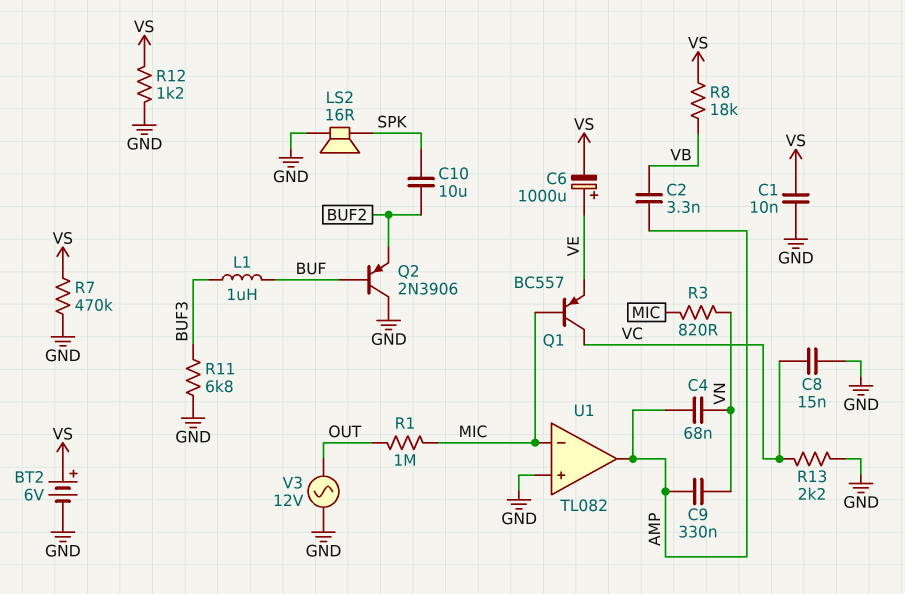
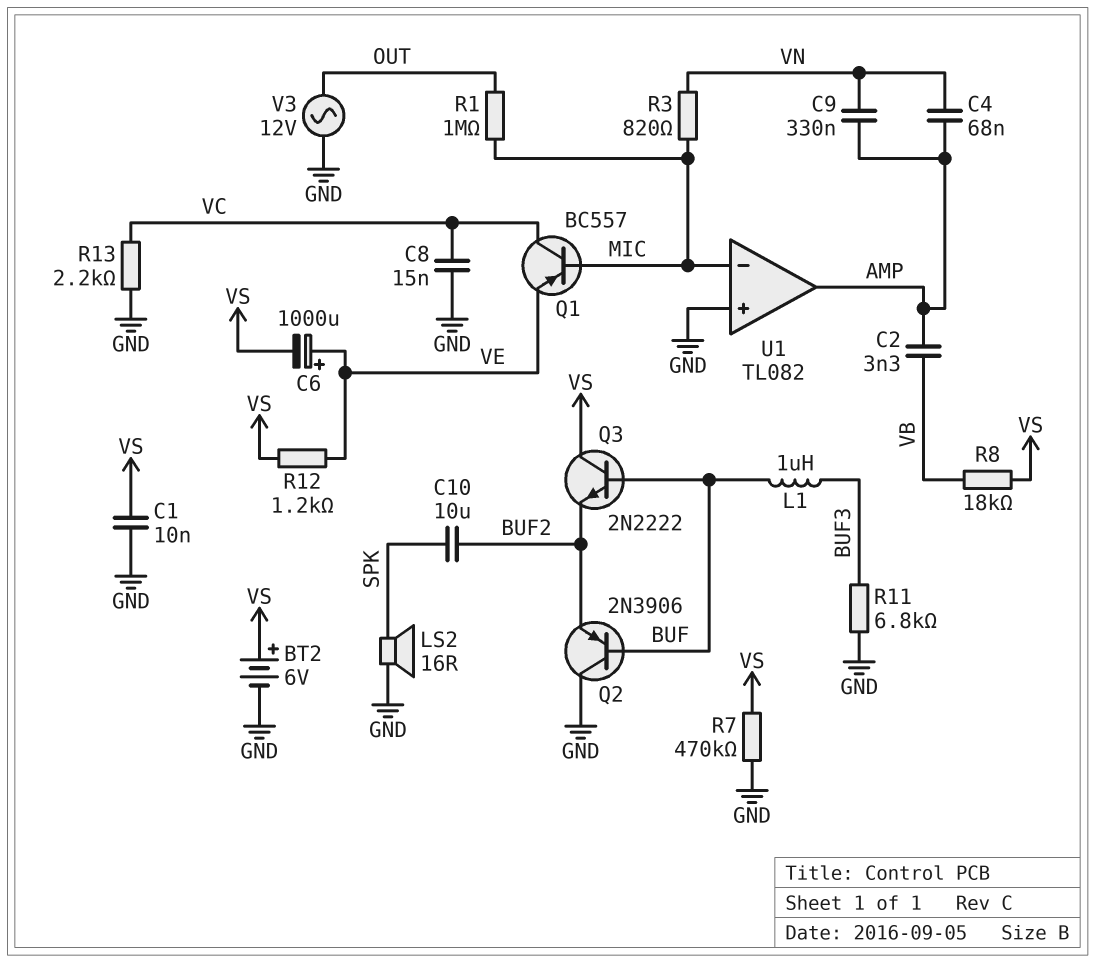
Q3: none -> NPN 2N2222 (B BUF, C VS, E BUF2)
R12: 1.2k (GND, VS) -> 1.2k (VE, VS)

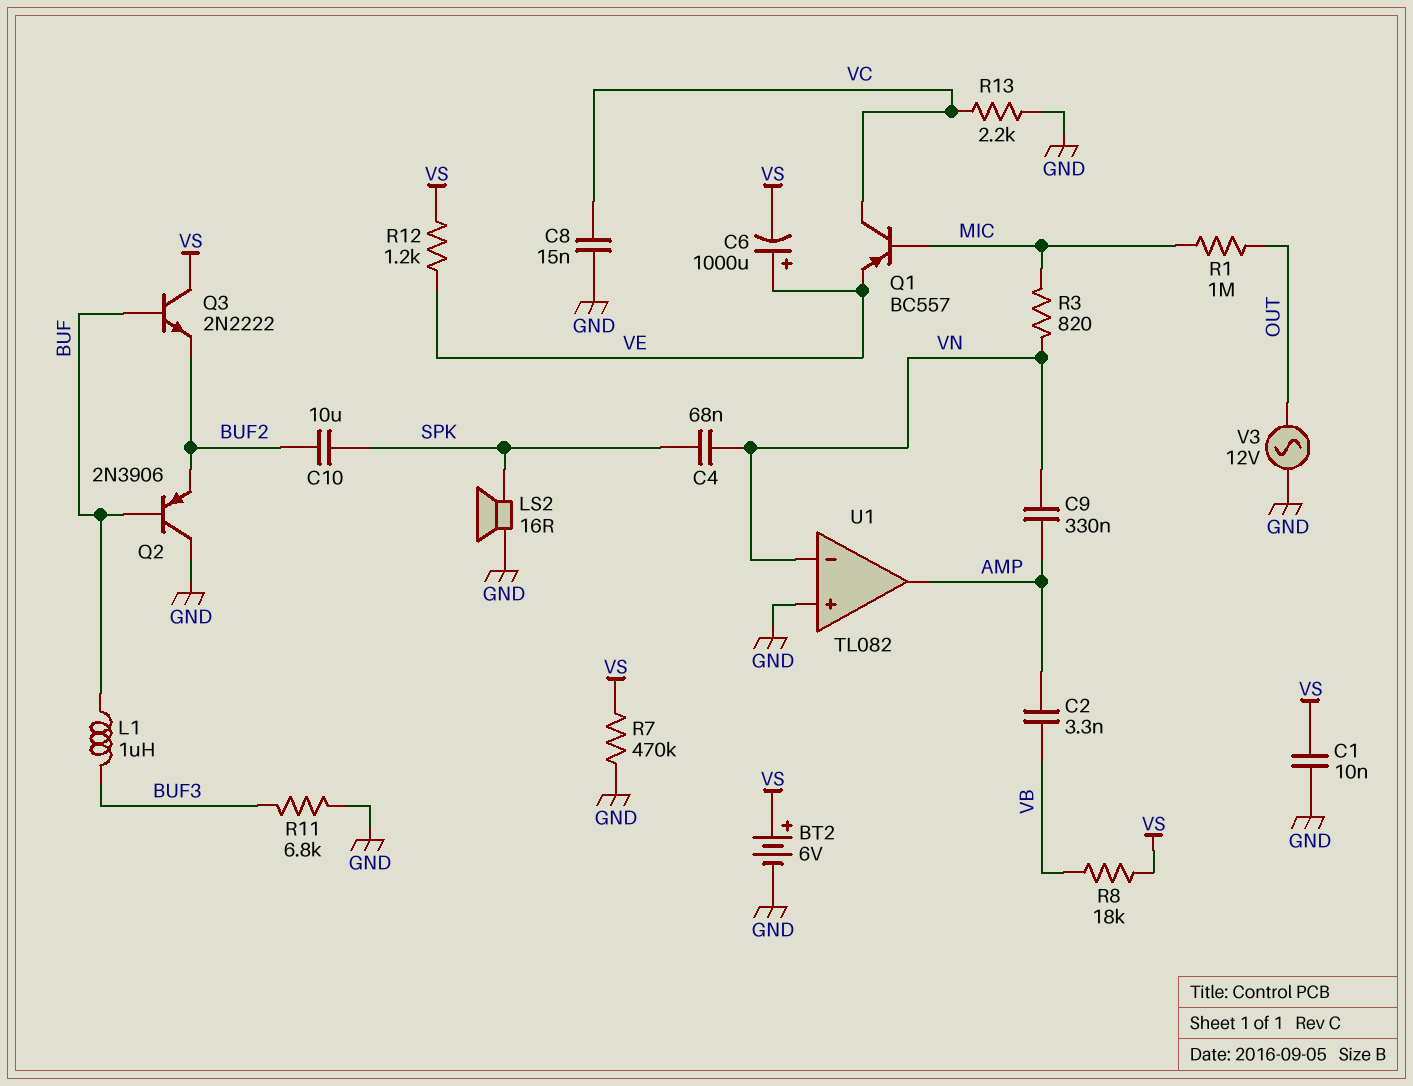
C4: 68nF (AMP, VN) -> 68nF (SPK, VN)
U1 pin in-: MIC -> VN

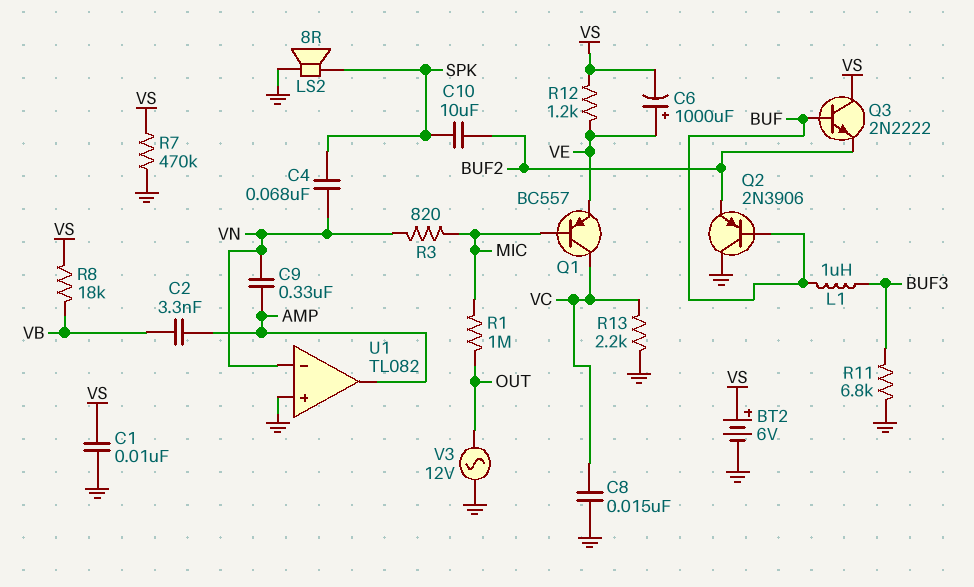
LS2: speaker 16R (GND, SPK) -> speaker 8R (GND, SPK)

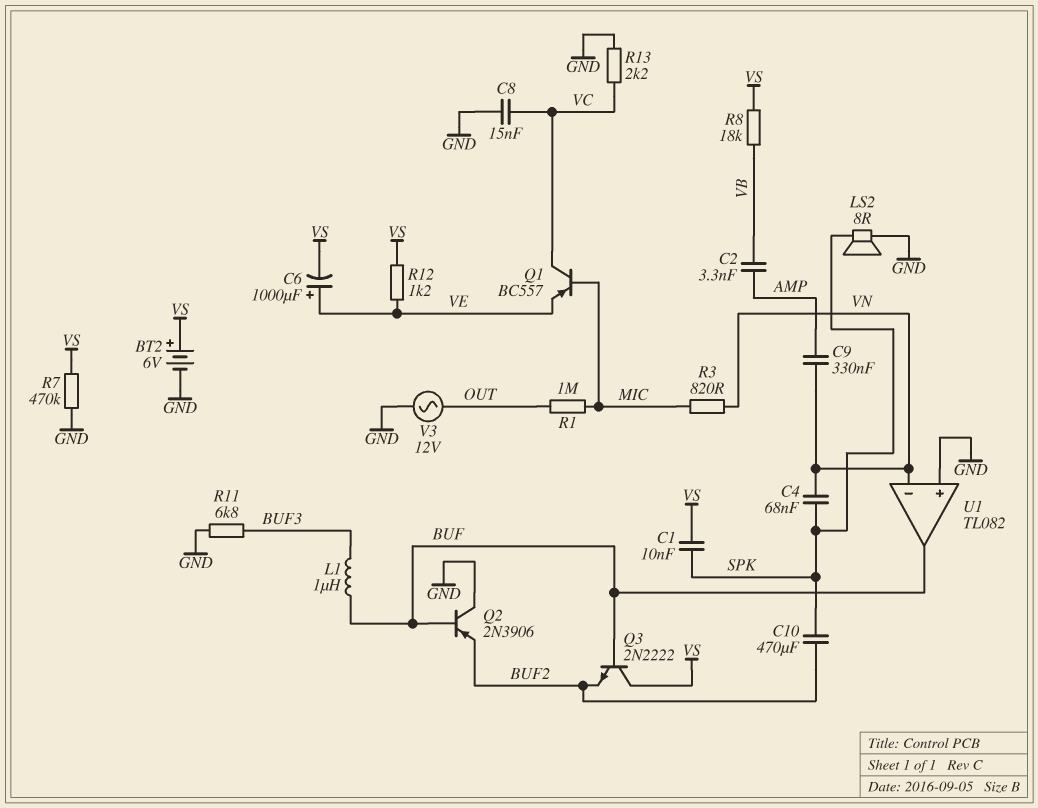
C1: 10nF (GND, VS) -> 10nF (SPK, VS)
C10: 10uF (BUF2, SPK) -> 470uF (BUF2, SPK)
U1 pin out: AMP -> BUF

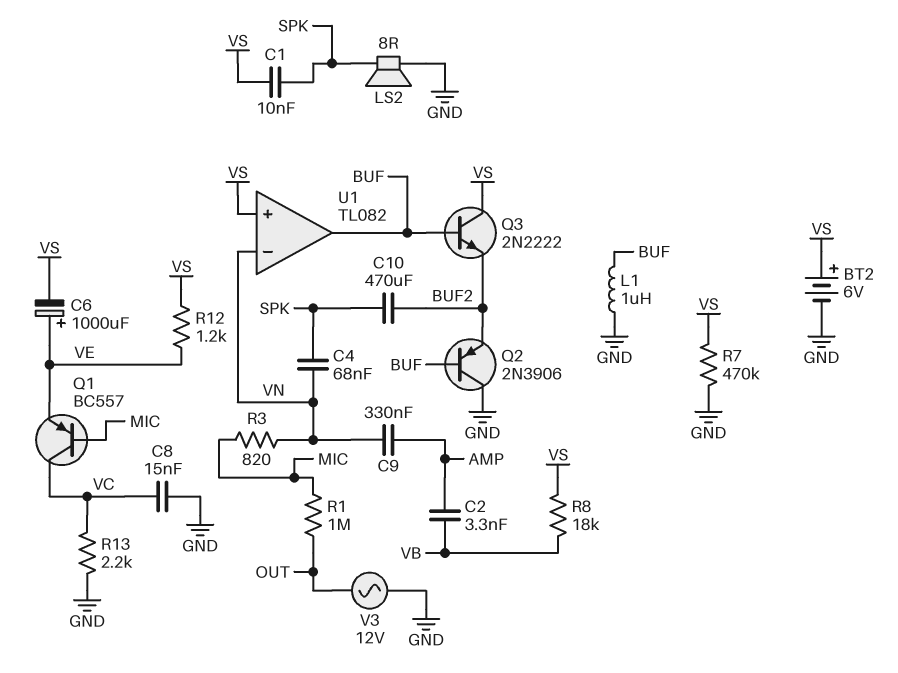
L1: 1uH (BUF, BUF3) -> 1uH (BUF, GND)
R11: 6.8k (BUF3, GND) -> none
U1 pin in+: GND -> VS

